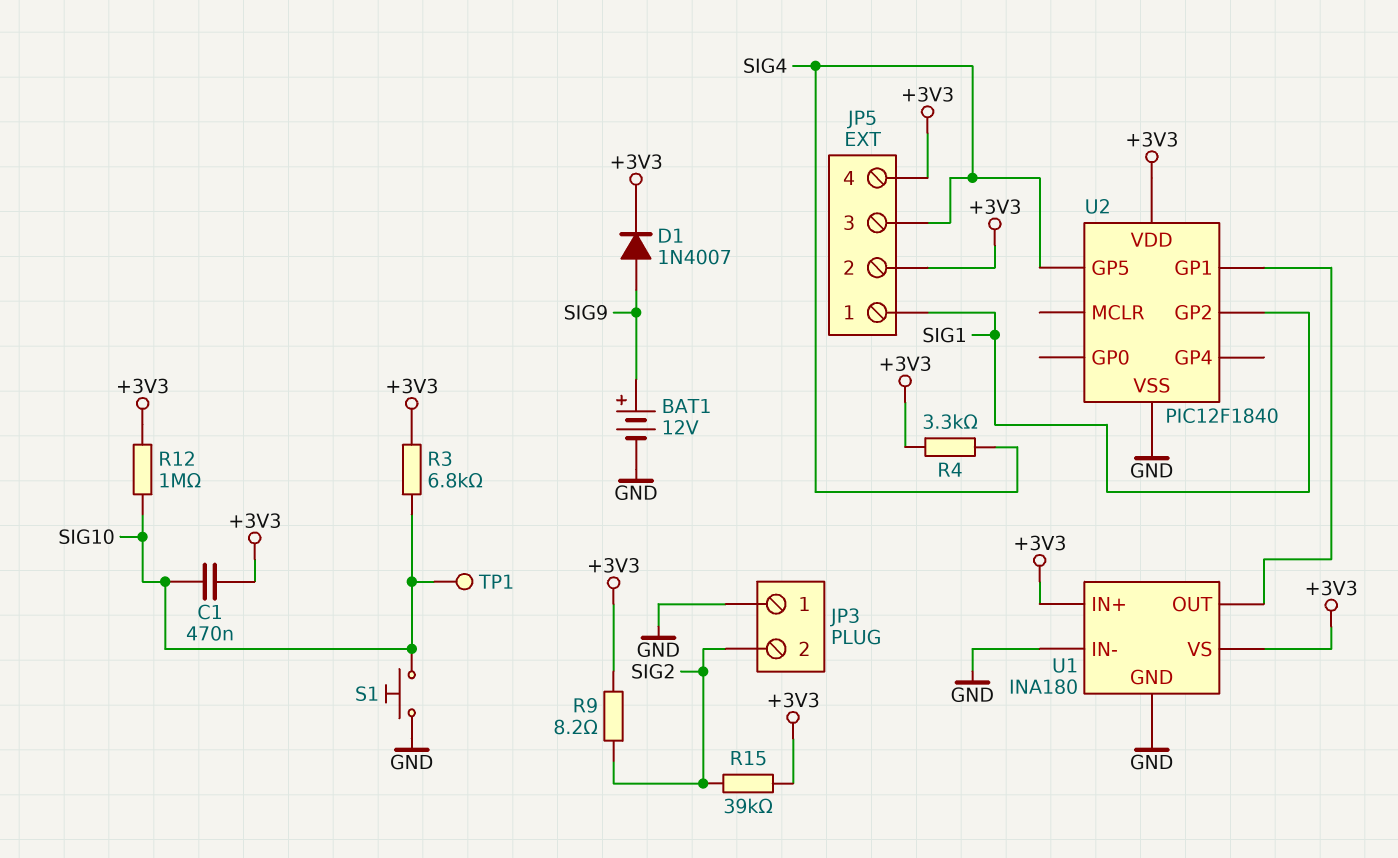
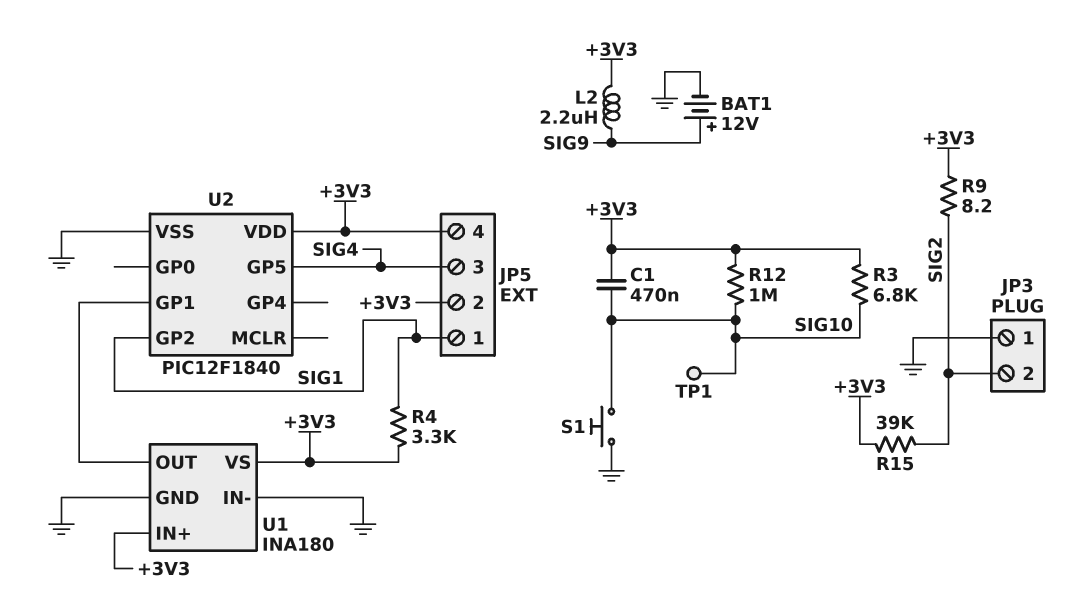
D1: diode 1N4007 (A SIG9, K +3V3) -> none
L2: none -> 2.2uH (+3V3, SIG9)
R4: 3.3k (+3V3, SIG4) -> 3.3k (+3V3, SIG1)

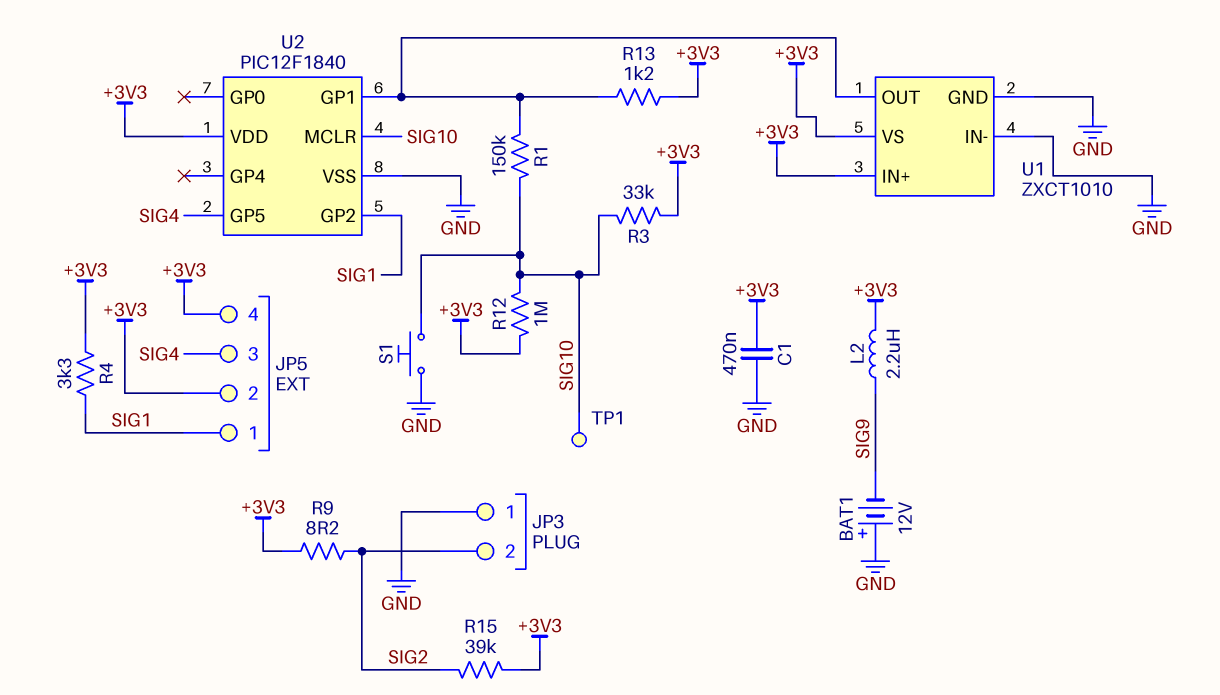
BAT1: 12V (plus SIG9, minus GND) -> 12V (plus GND, minus SIG9)
C1: 470nF (+3V3, SIG10) -> 470nF (+3V3, GND)
R1: none -> 150k (SIG10, U1/OUT)
R3: 6.8k (+3V3, SIG10) -> 33k (+3V3, SIG10)
R13: none -> 1.2k (+3V3, U1/OUT)
U1: INA180 -> ZXCT1010
U2 pin MCLR: none -> SIG10

